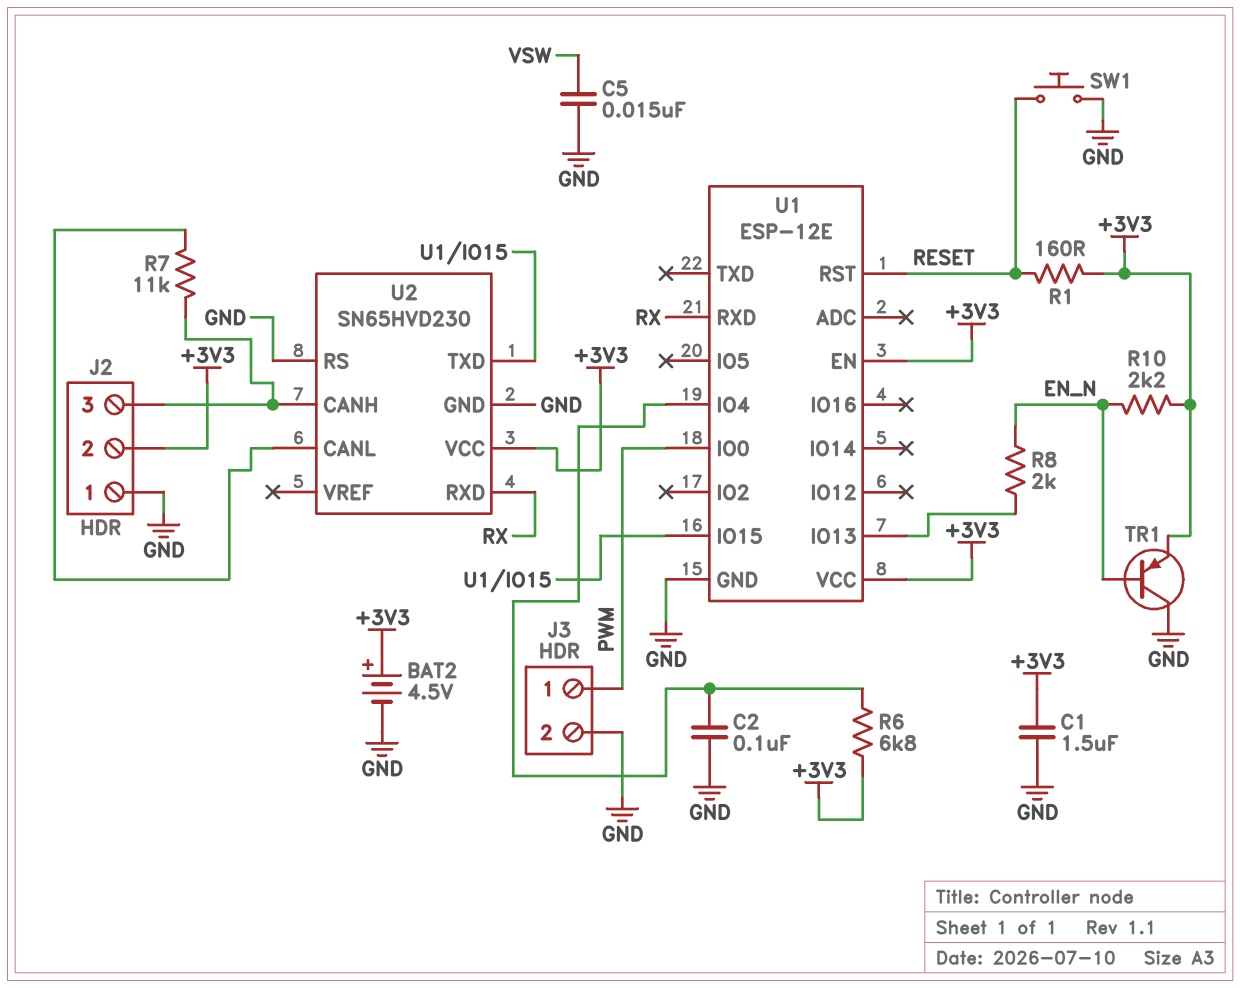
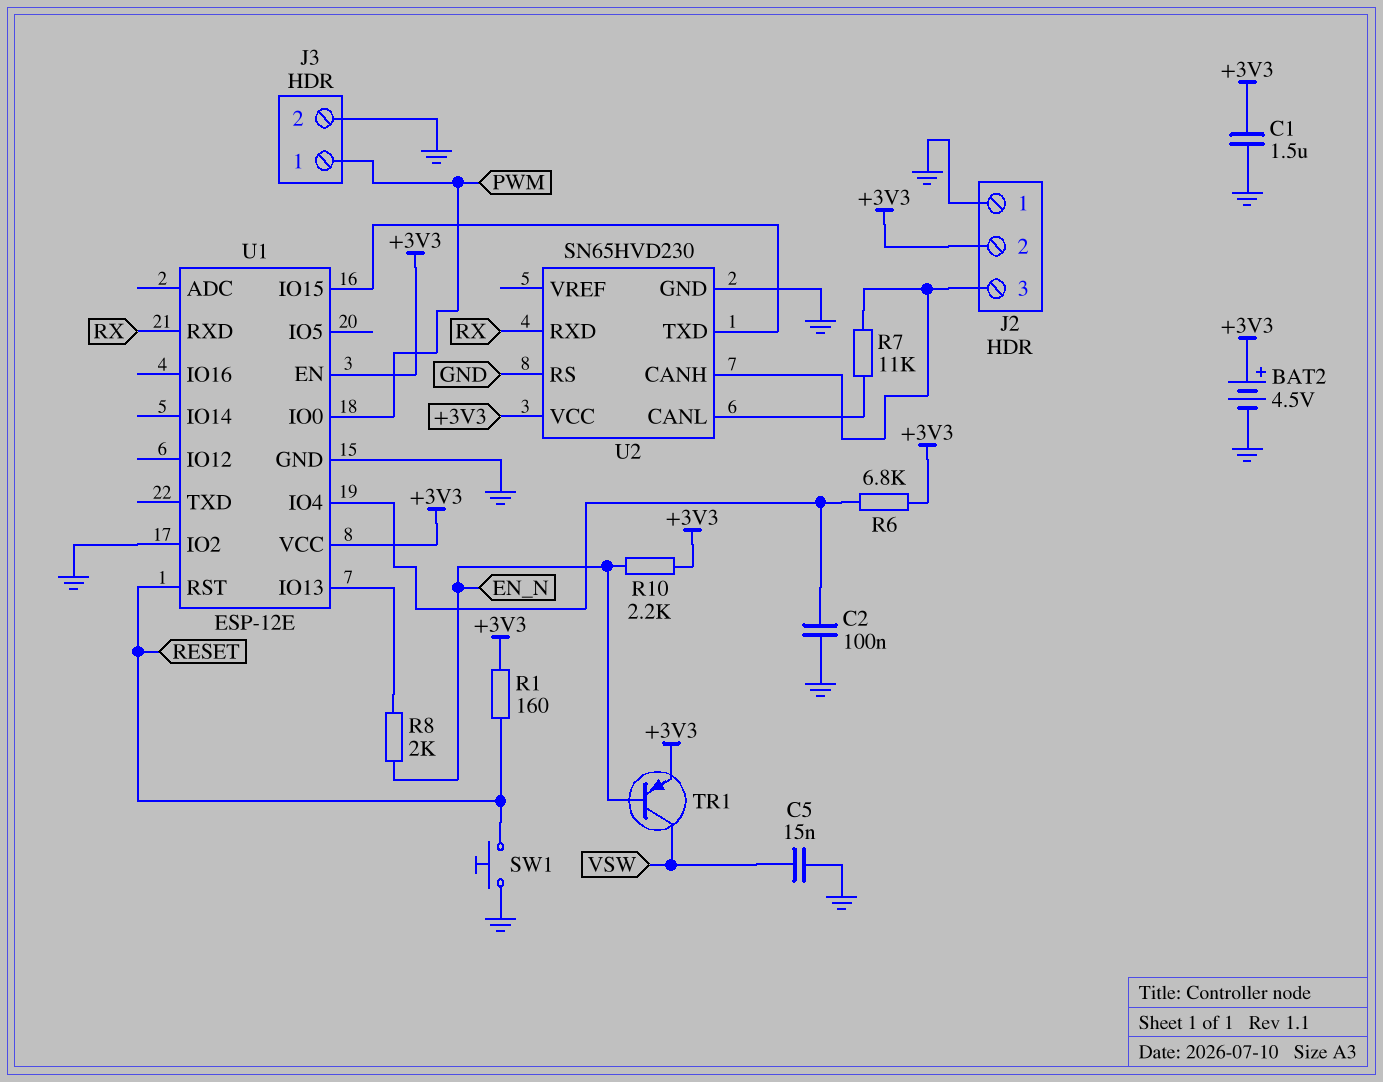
TR1: PNP (B EN_N, C GND, E +3V3) -> PNP (B EN_N, C VSW, E +3V3)
U1 pin IO2: none -> GND

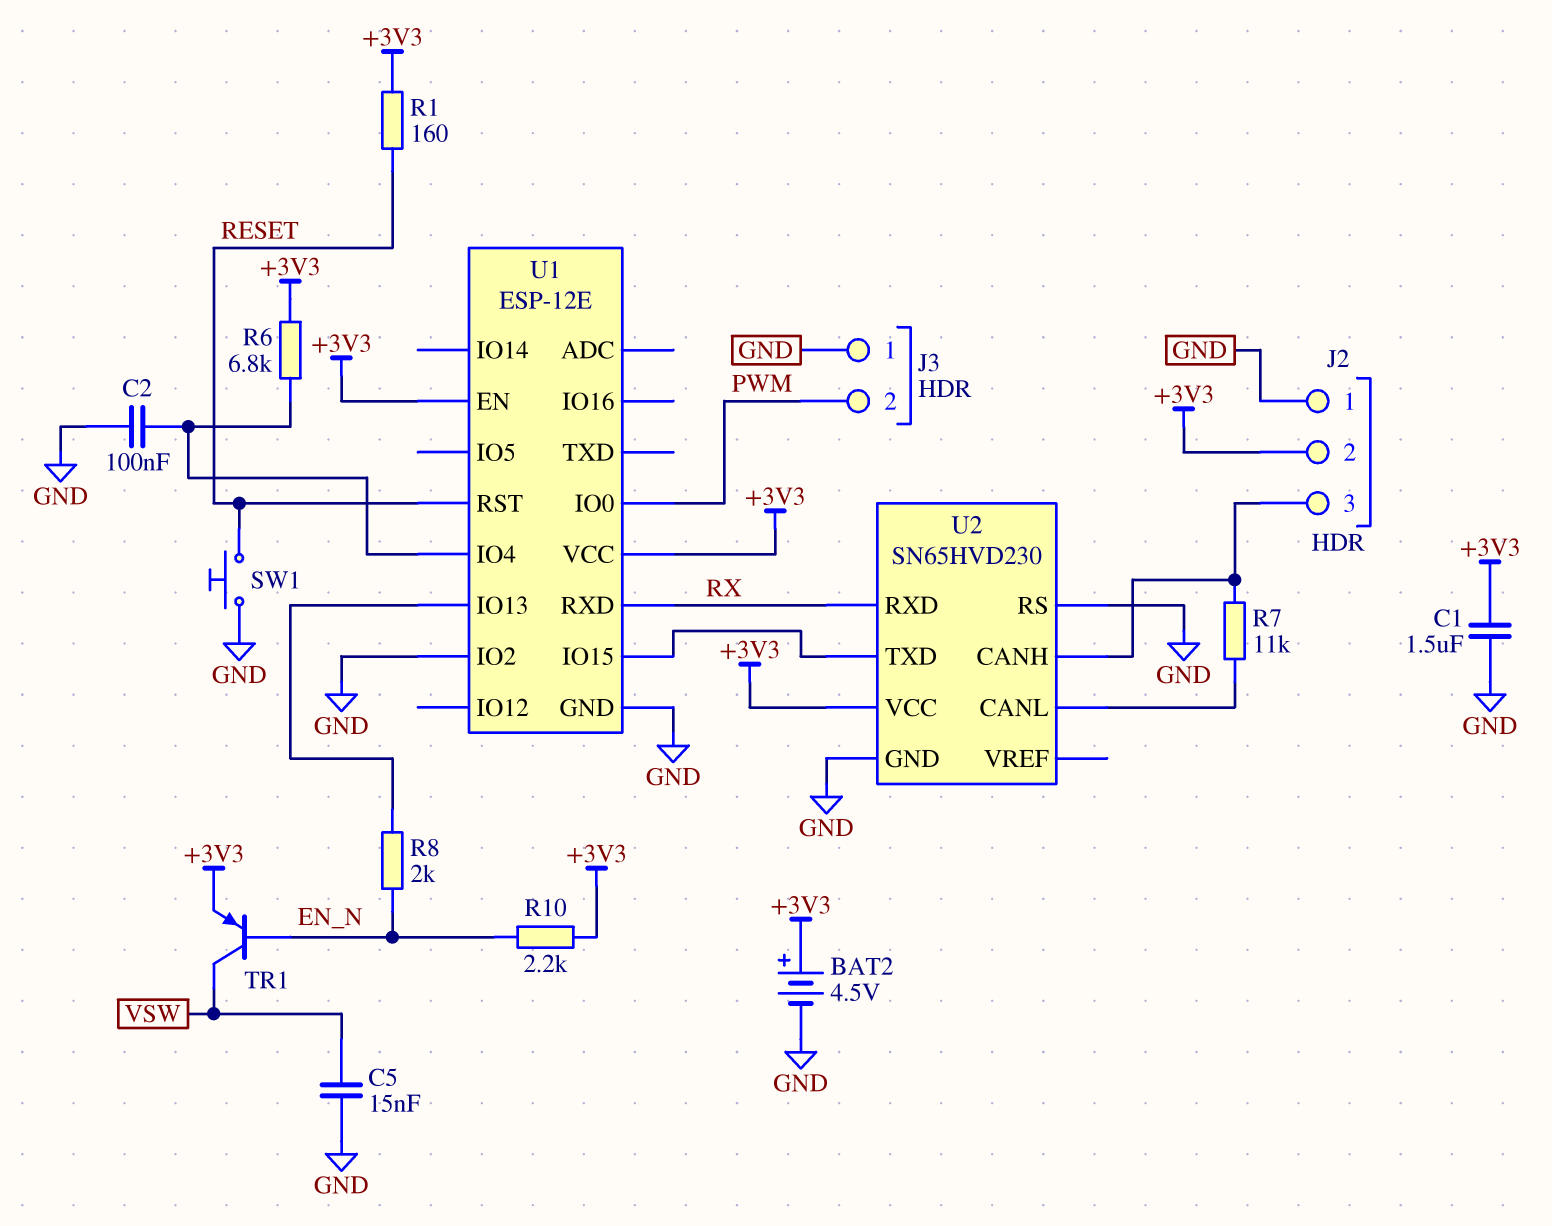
J3 pin 1: PWM -> GND
J3 pin 2: GND -> PWM

